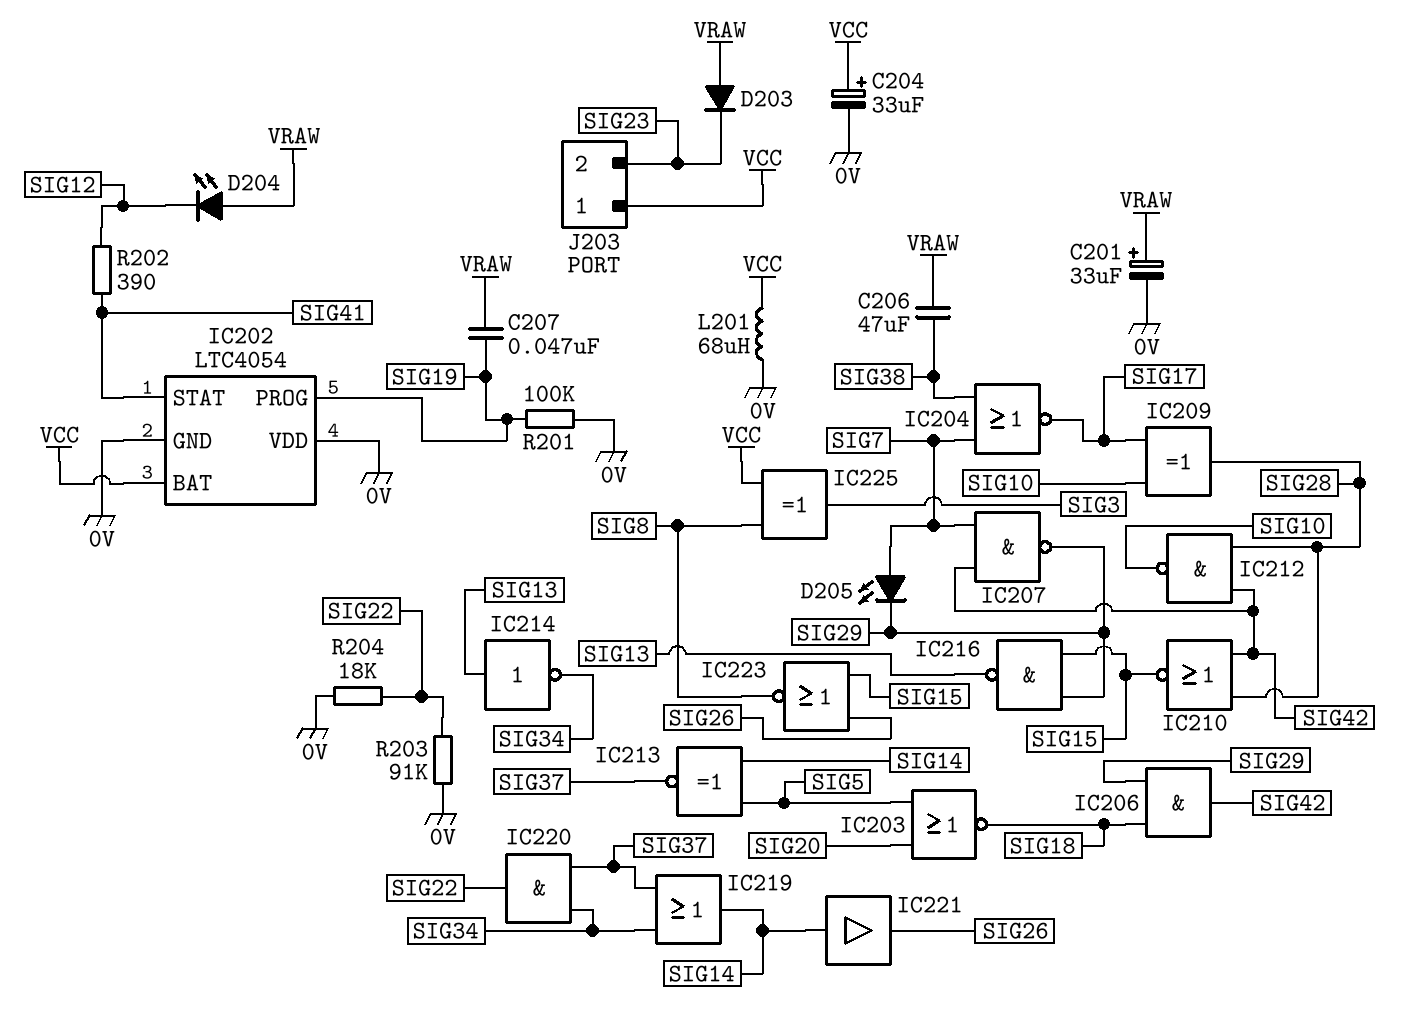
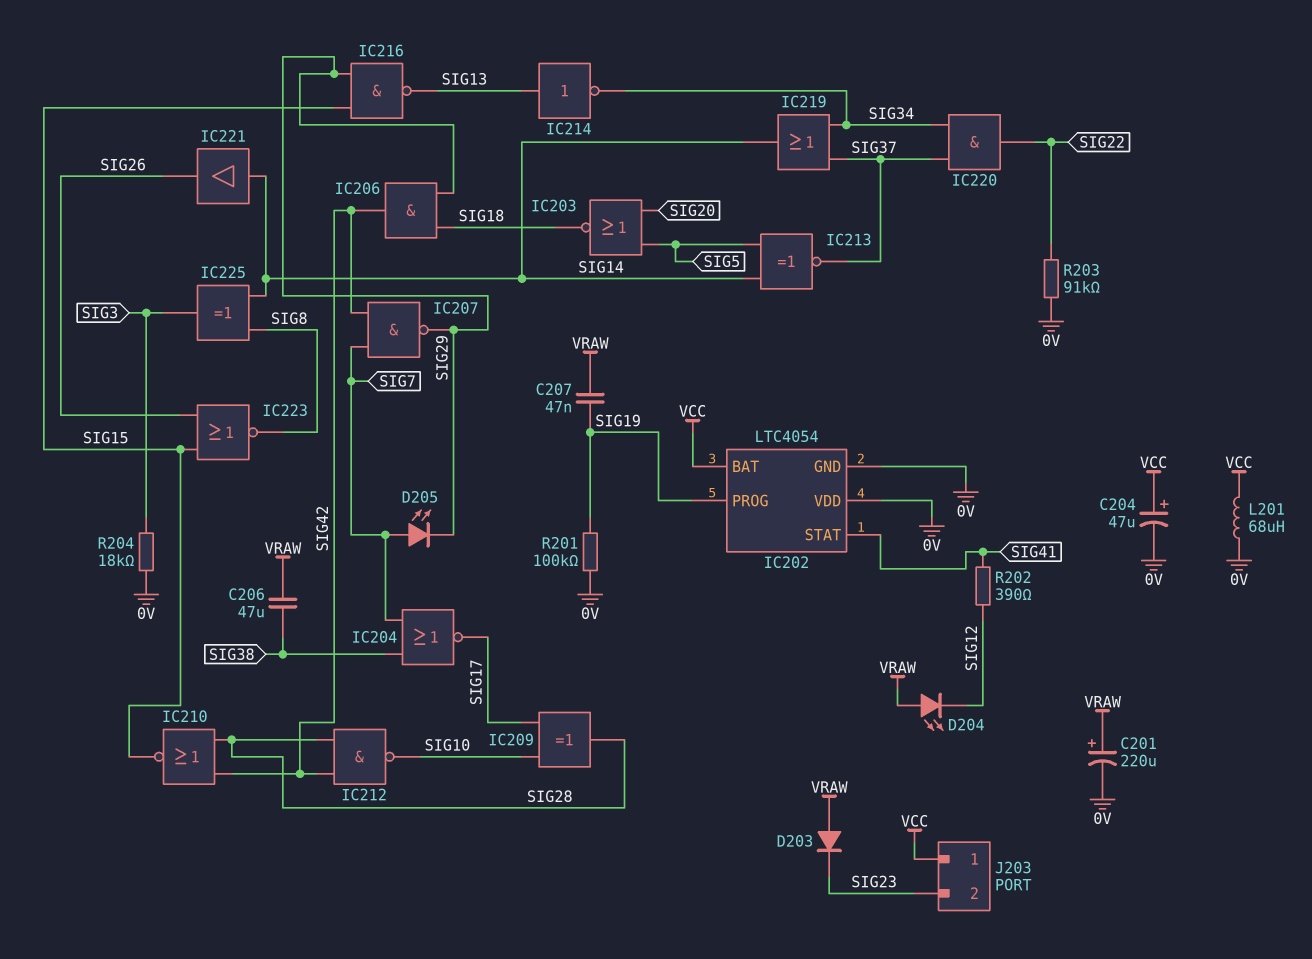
C201: 33uF (plus VRAW, minus 0V) -> 220uF (plus VRAW, minus 0V)
C204: 33uF (plus VCC, minus 0V) -> 47uF (plus VCC, minus 0V)
IC225: XOR (in SIG8, in VCC, out SIG3) -> XOR (in SIG8, in SIG14, out SIG3)
R204: 18k (0V, SIG22) -> 18k (0V, SIG3)

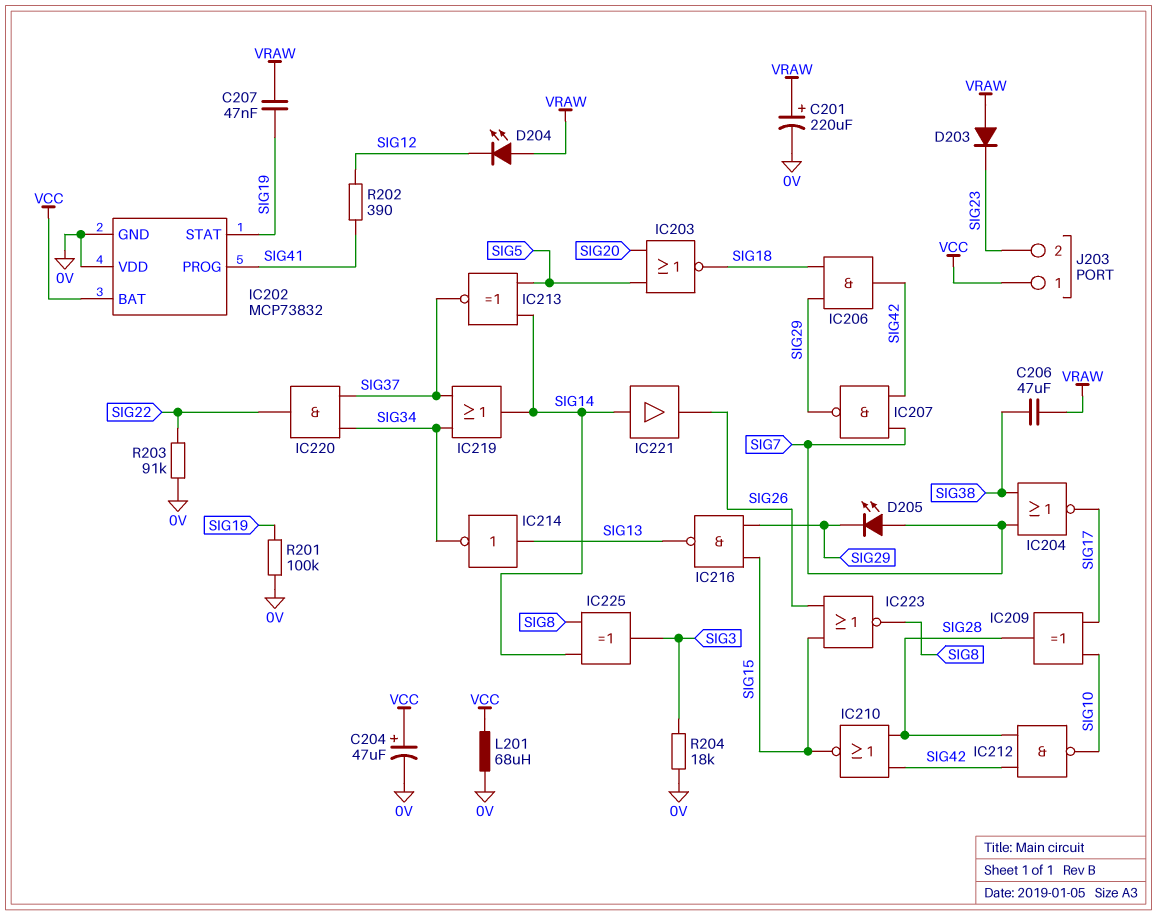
IC202: LTC4054 -> MCP73832
IC202 pin PROG: SIG19 -> SIG41
IC202 pin STAT: SIG41 -> SIG19

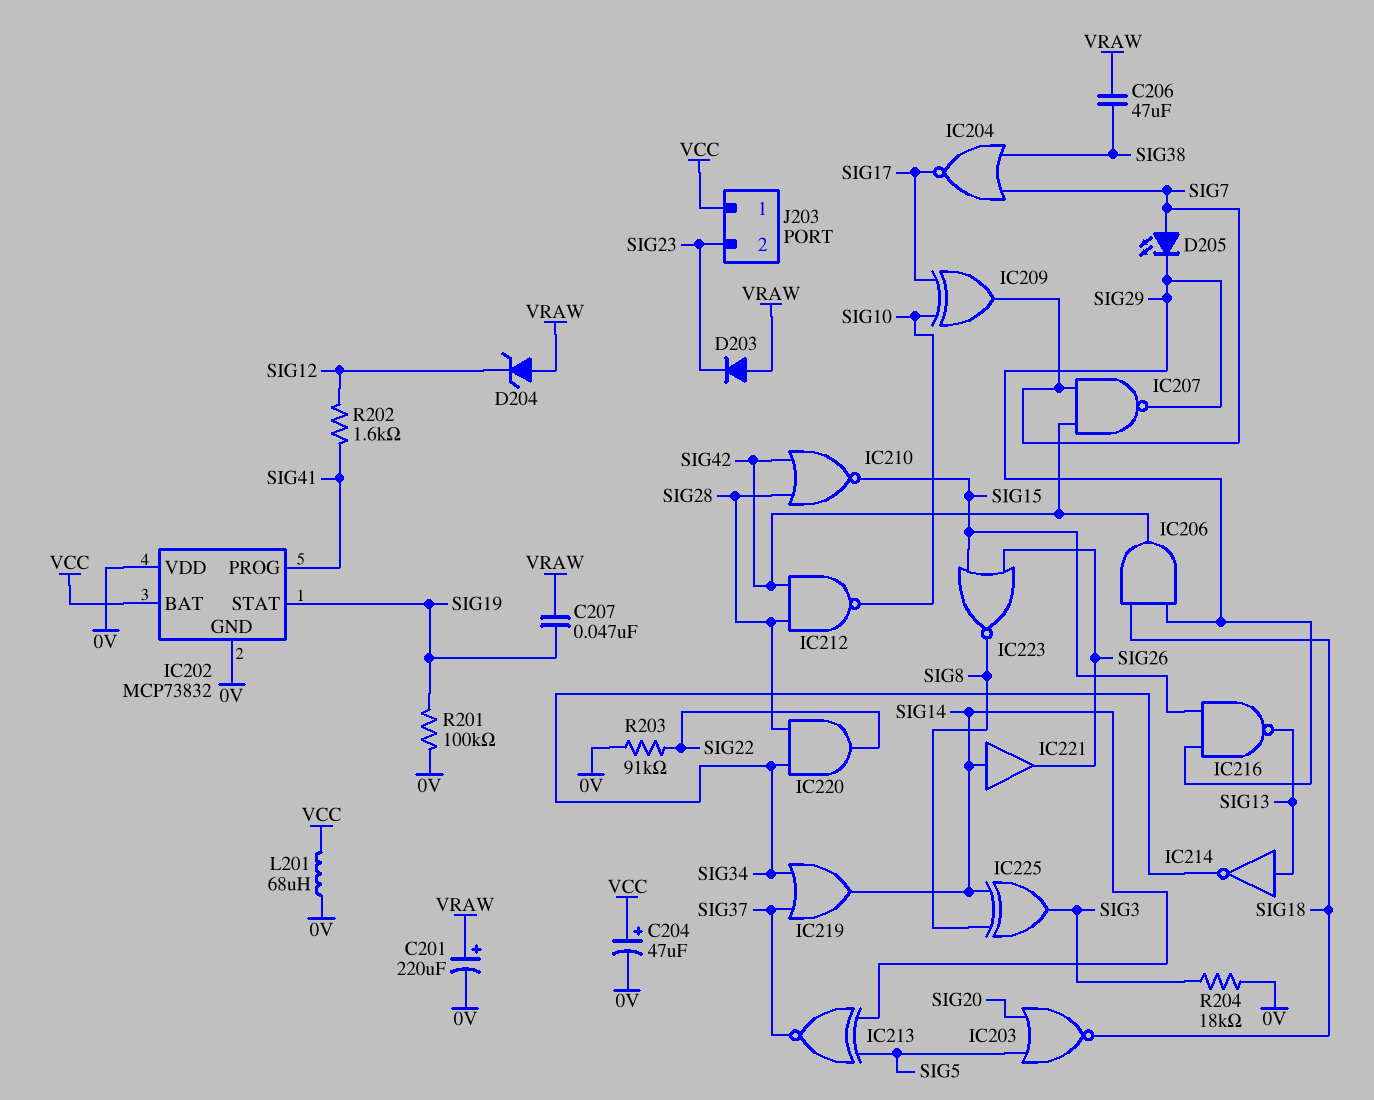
D204: LED (A VRAW, K SIG12) -> zener (A VRAW, K SIG12)
IC209: XOR (in SIG10, in SIG17, out SIG28) -> XOR (in SIG10, in SIG17, out SIG7)
IC220: AND (in SIG34, in SIG37, out SIG22) -> AND (in SIG28, in SIG34, out SIG22)
R202: 390 (SIG12, SIG41) -> 1.6k (SIG12, SIG41)

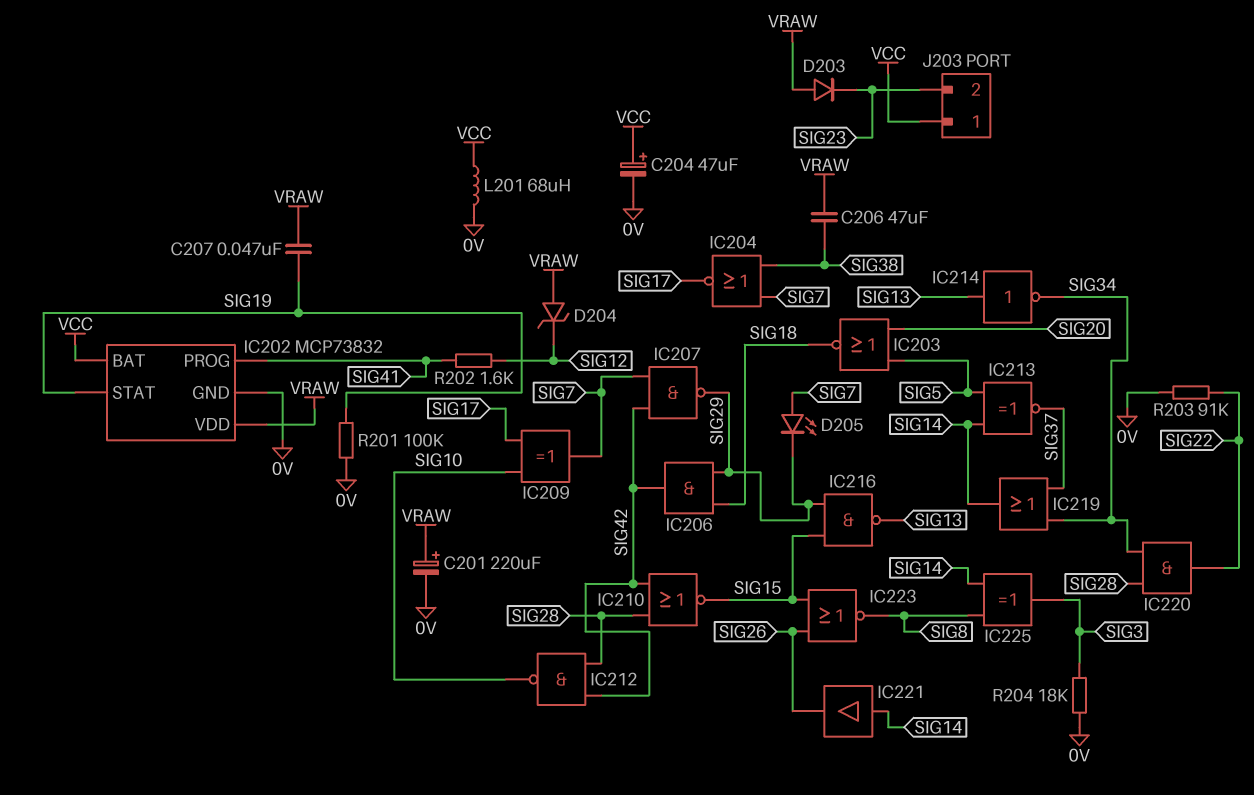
IC202 pin VDD: 0V -> VRAW

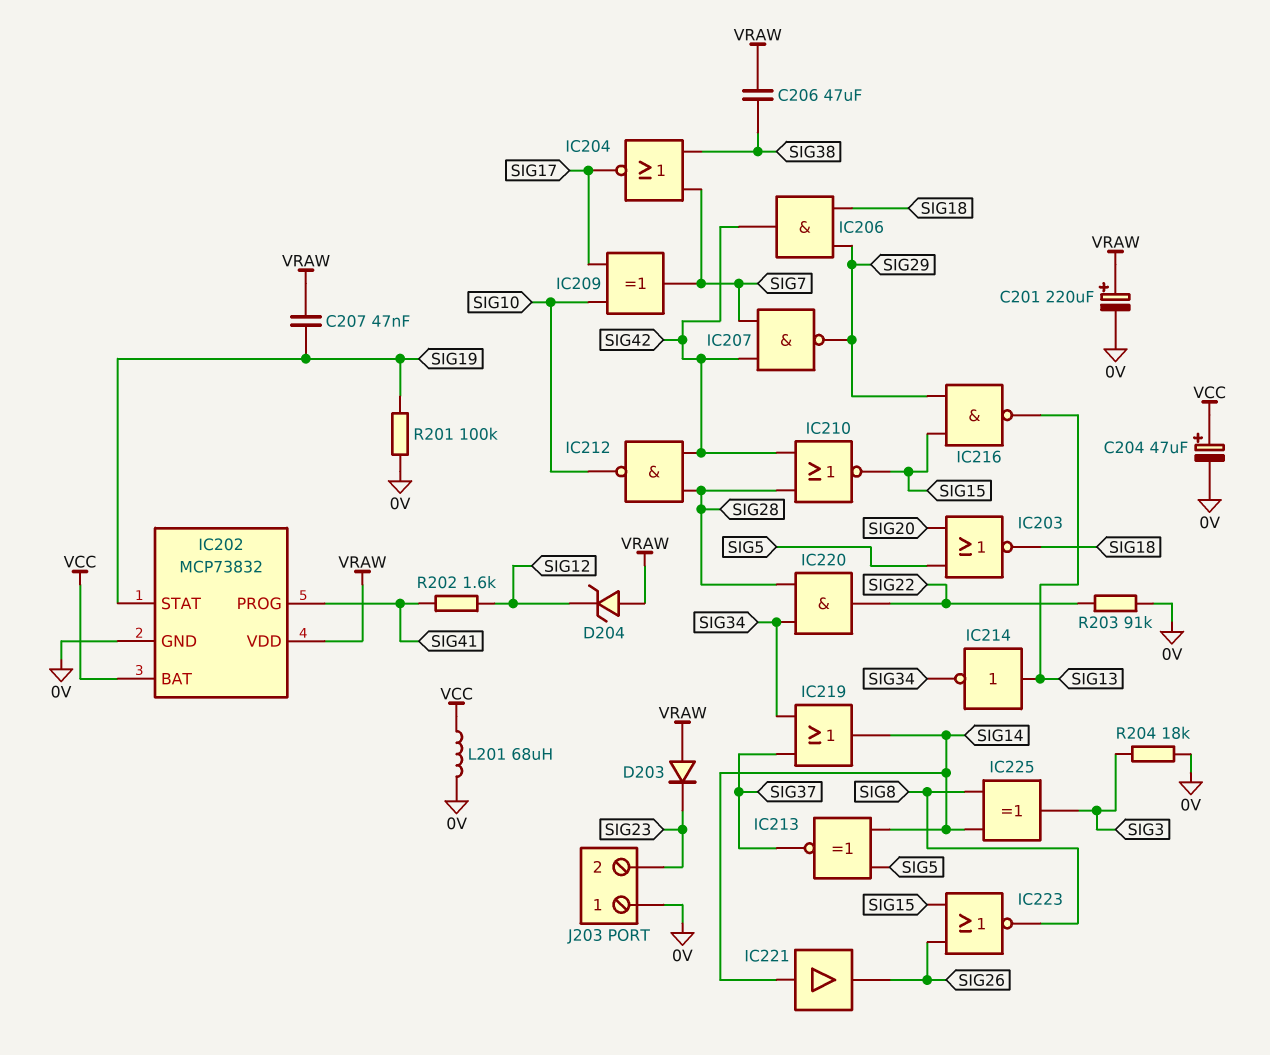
D205: LED (A SIG7, K SIG29) -> none
J203 pin 1: VCC -> 0V

